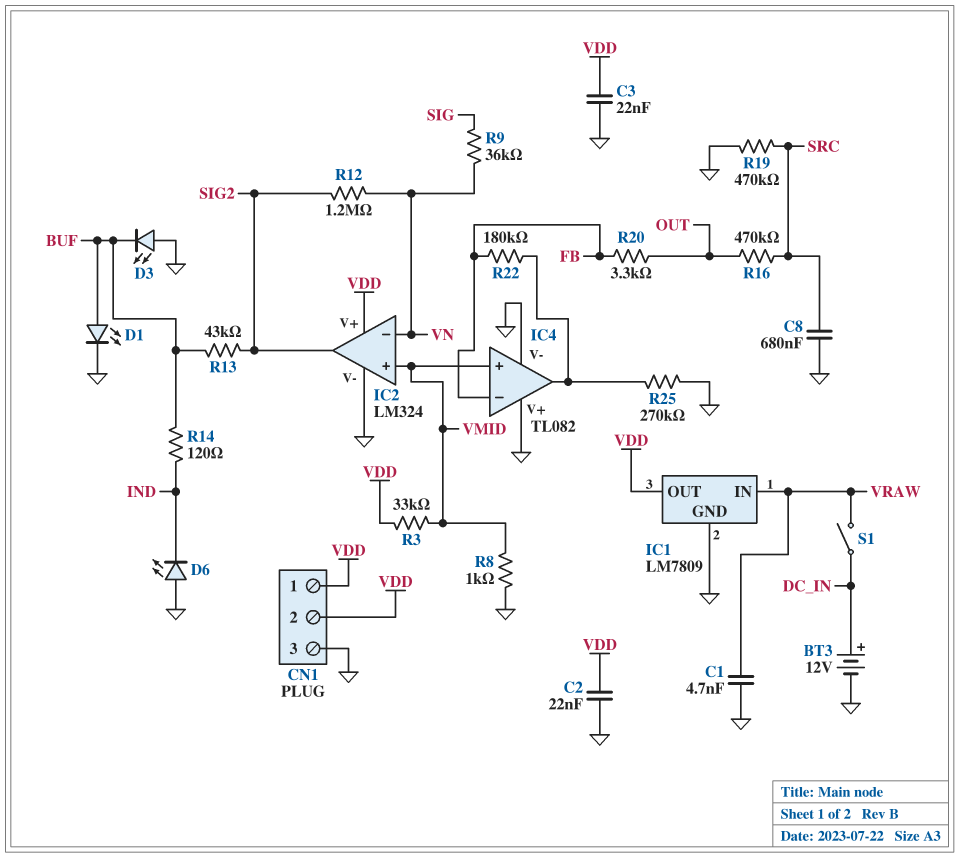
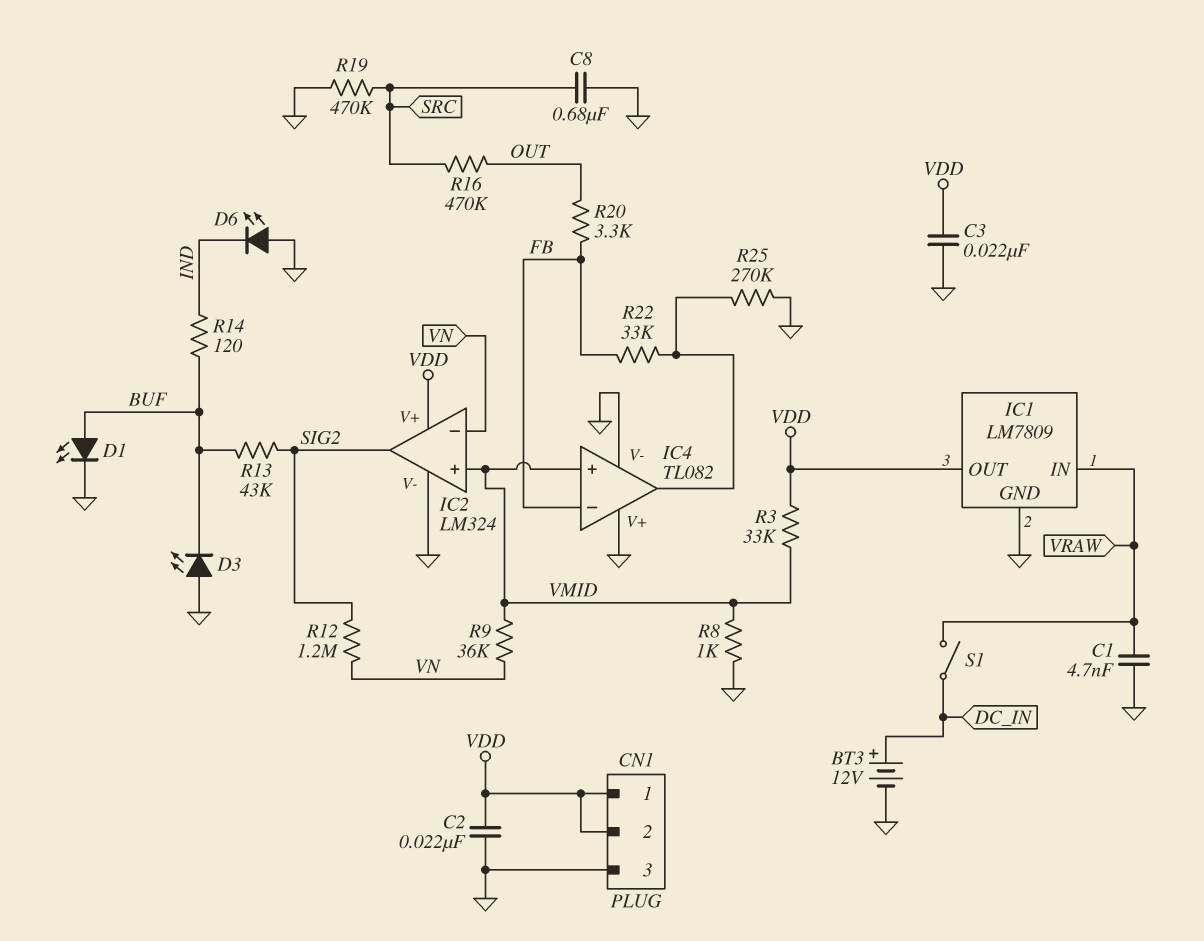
R9: 36k (SIG, VN) -> 36k (VMID, VN)
R22: 180k (FB, IC4/out) -> 33k (FB, IC4/out)

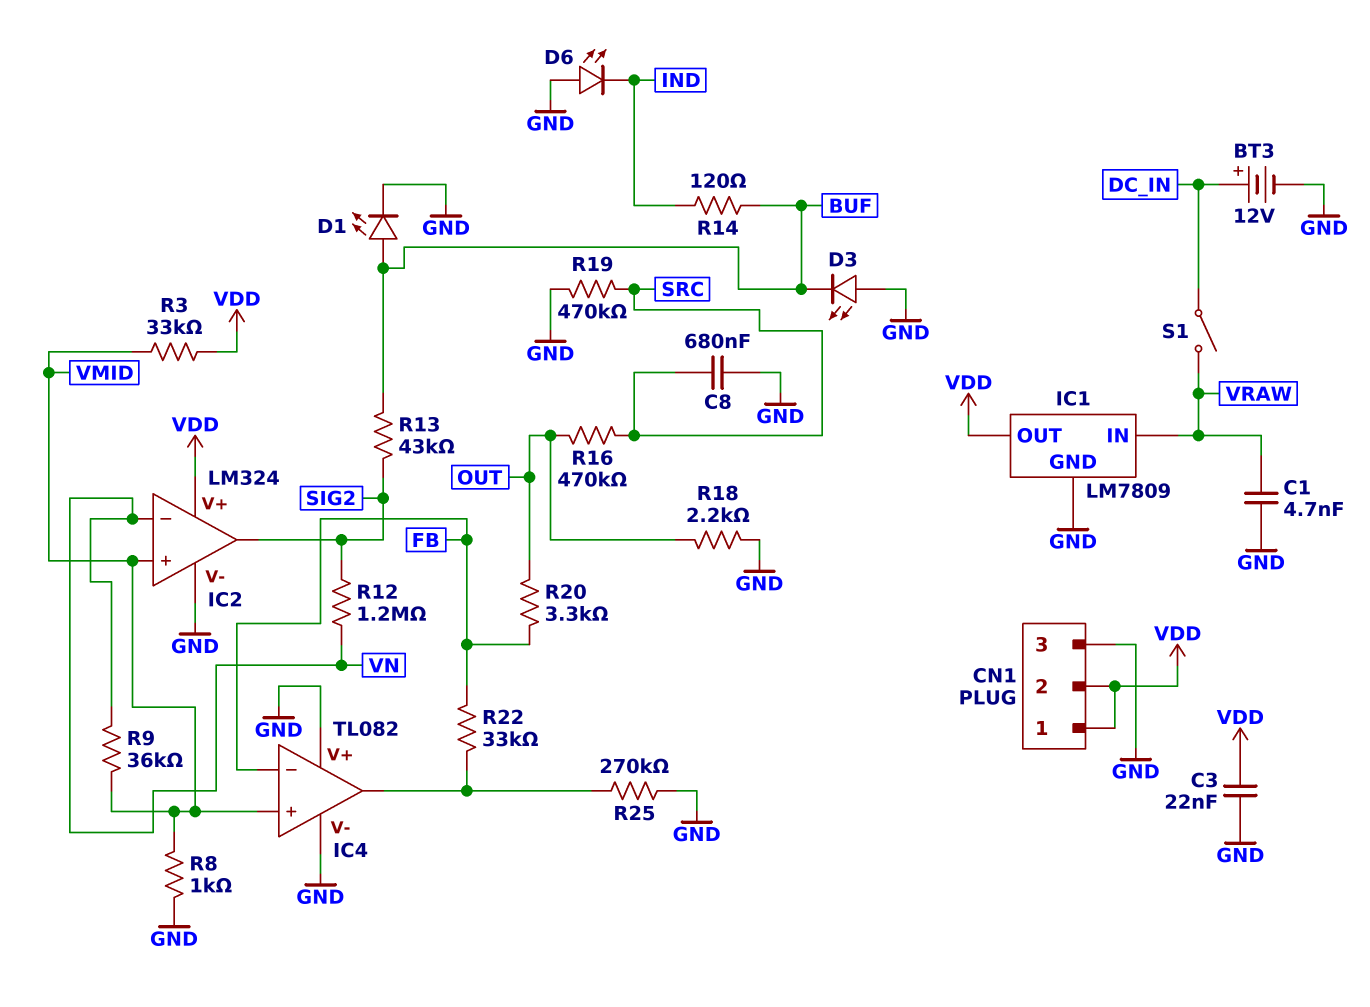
C2: 22nF (GND, VDD) -> none
R18: none -> 2.2k (GND, OUT)

